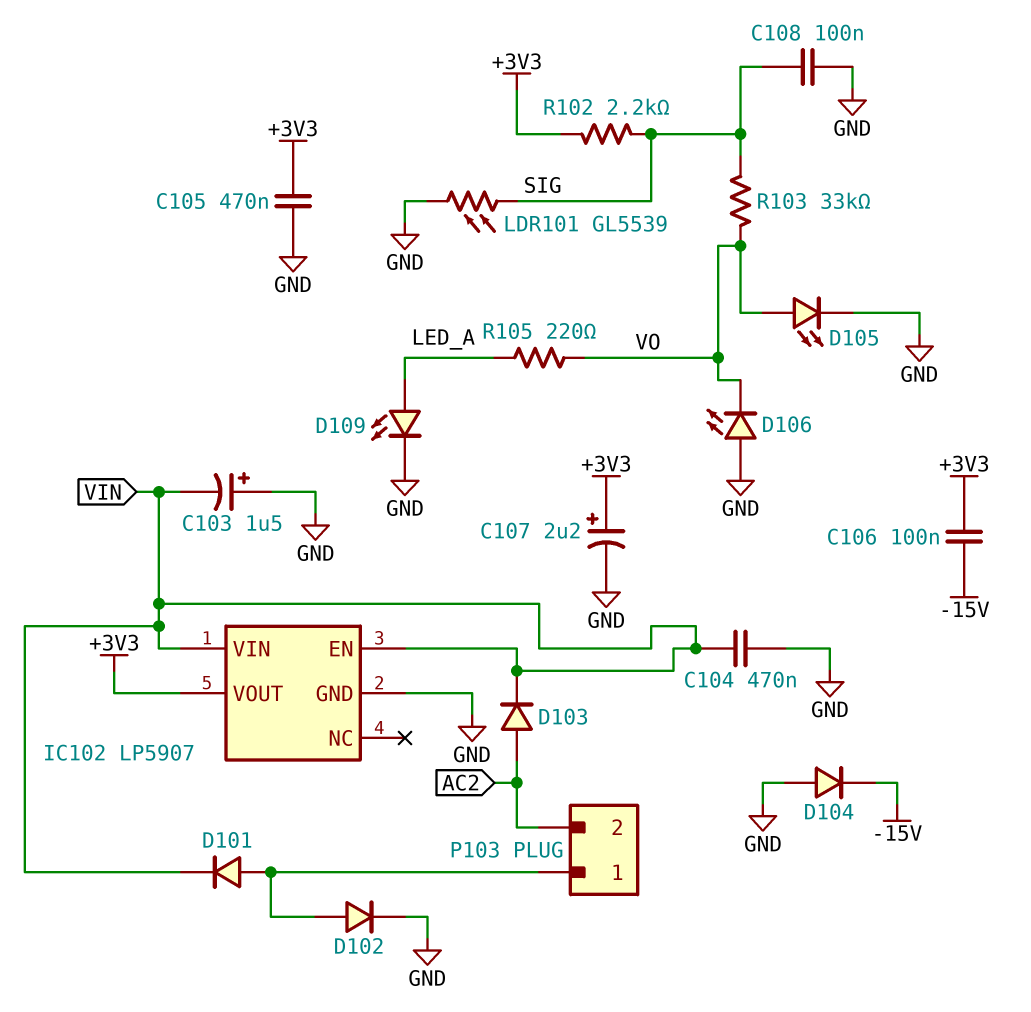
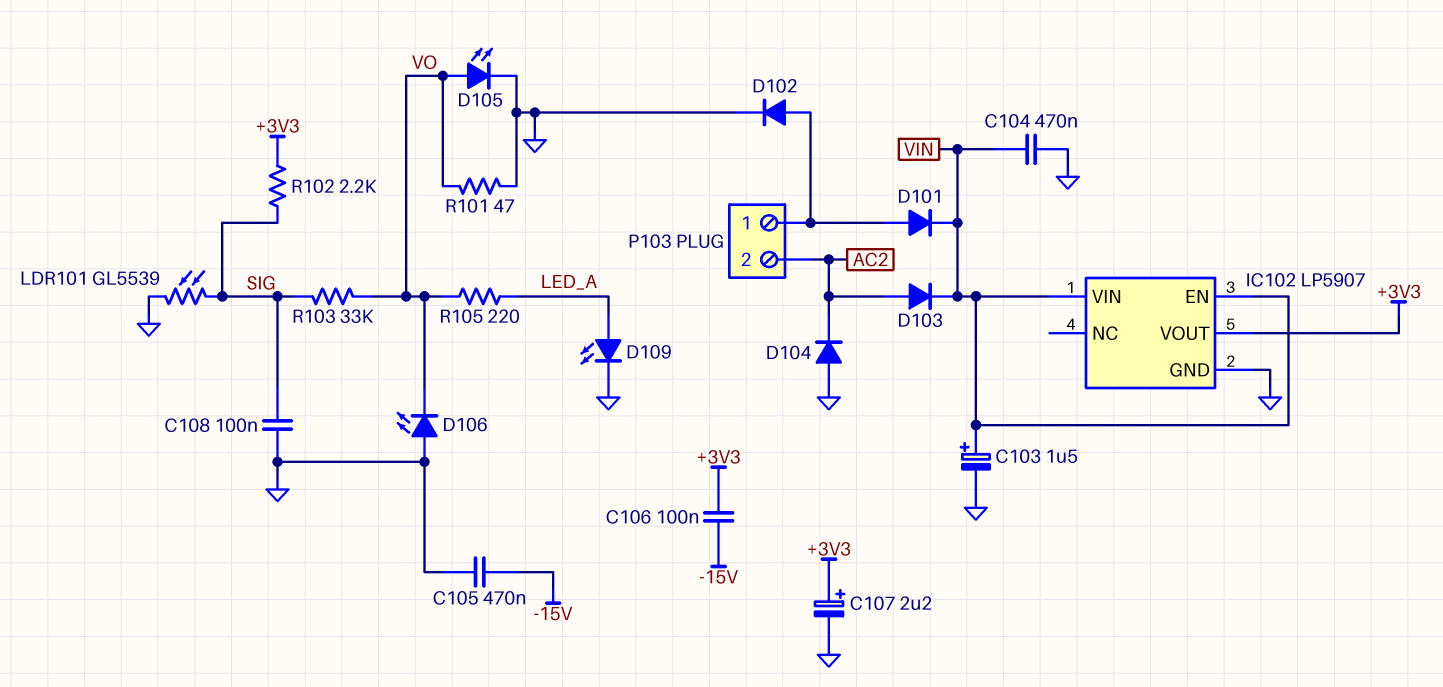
C103: 1.5uF (plus GND, minus VIN) -> 1.5uF (plus VIN, minus GND)
C105: 470nF (+3V3, GND) -> 470nF (-15V, GND)
D104: diode (A GND, K -15V) -> diode (A GND, K AC2)
R101: none -> 47 (GND, VO)

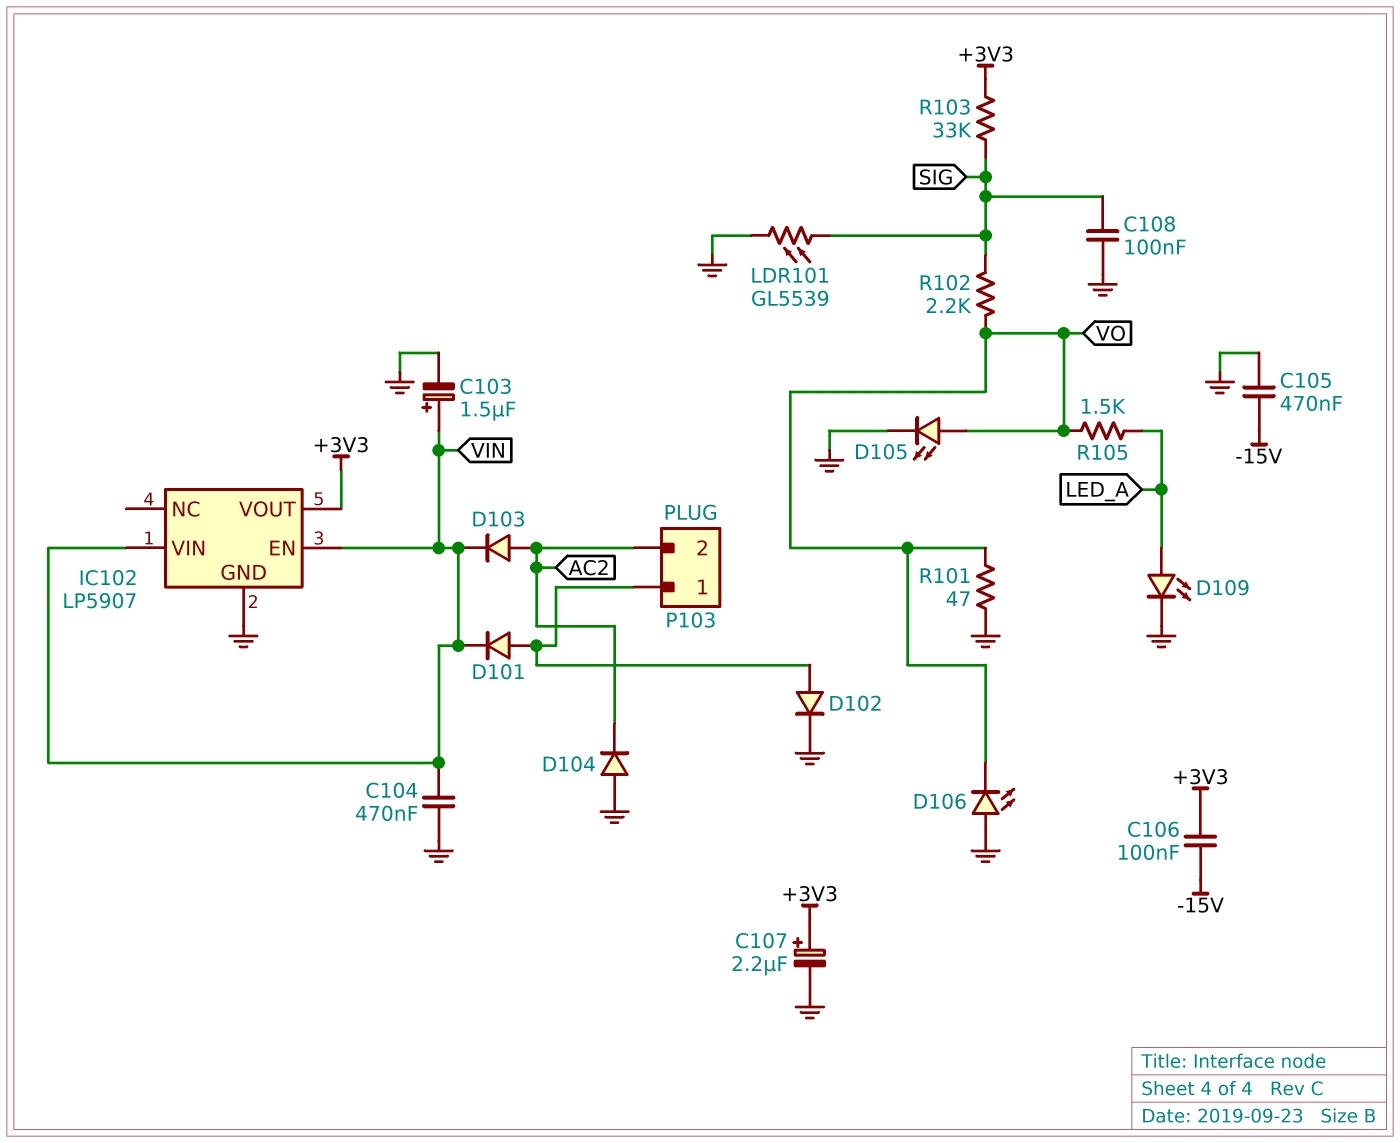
R102: 2.2k (+3V3, SIG) -> 2.2k (SIG, VO)
R103: 33k (SIG, VO) -> 33k (+3V3, SIG)
R105: 220 (LED_A, VO) -> 1.5k (LED_A, VO)

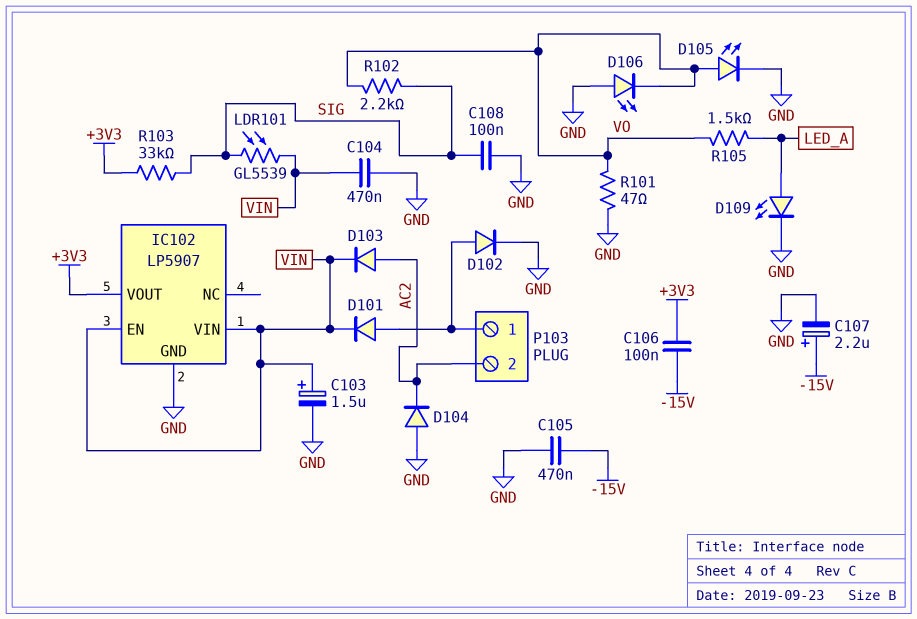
C107: 2.2uF (plus +3V3, minus GND) -> 2.2uF (plus -15V, minus GND)
LDR101: GL5539 (GND, SIG) -> GL5539 (SIG, VIN)

